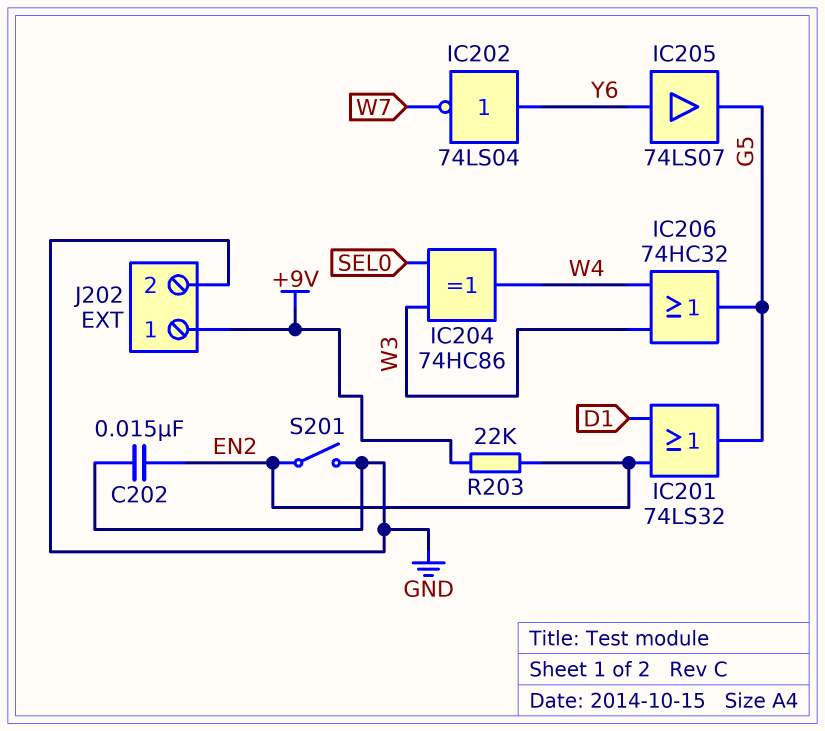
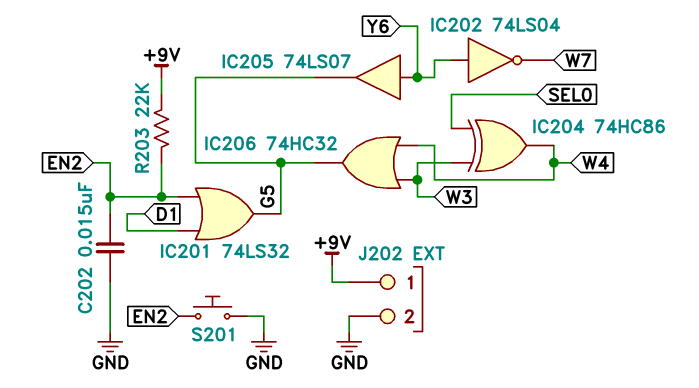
S201: switch (EN2, GND) -> button (EN2, GND)

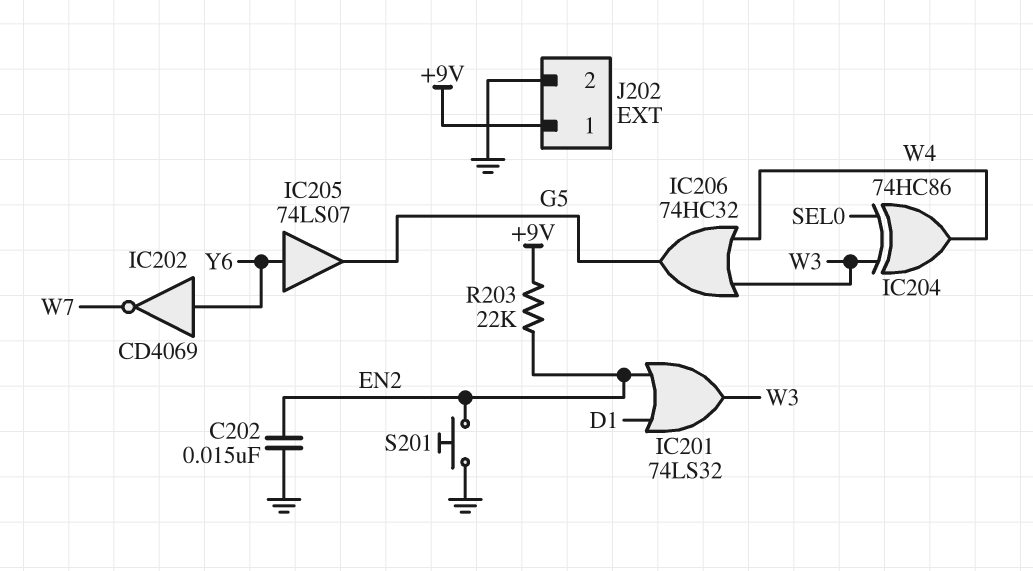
IC201: OR 74LS32 (in D1, in EN2, out G5) -> OR 74LS32 (in D1, in EN2, out W3)
IC202: NOT 74LS04 (in Y6, out W7) -> NOT CD4069 (in Y6, out W7)

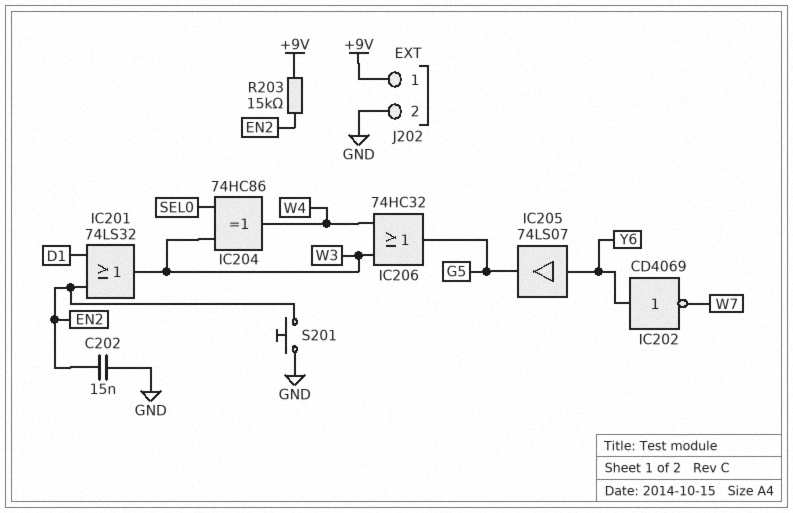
R203: 22k (+9V, EN2) -> 15k (+9V, EN2)

